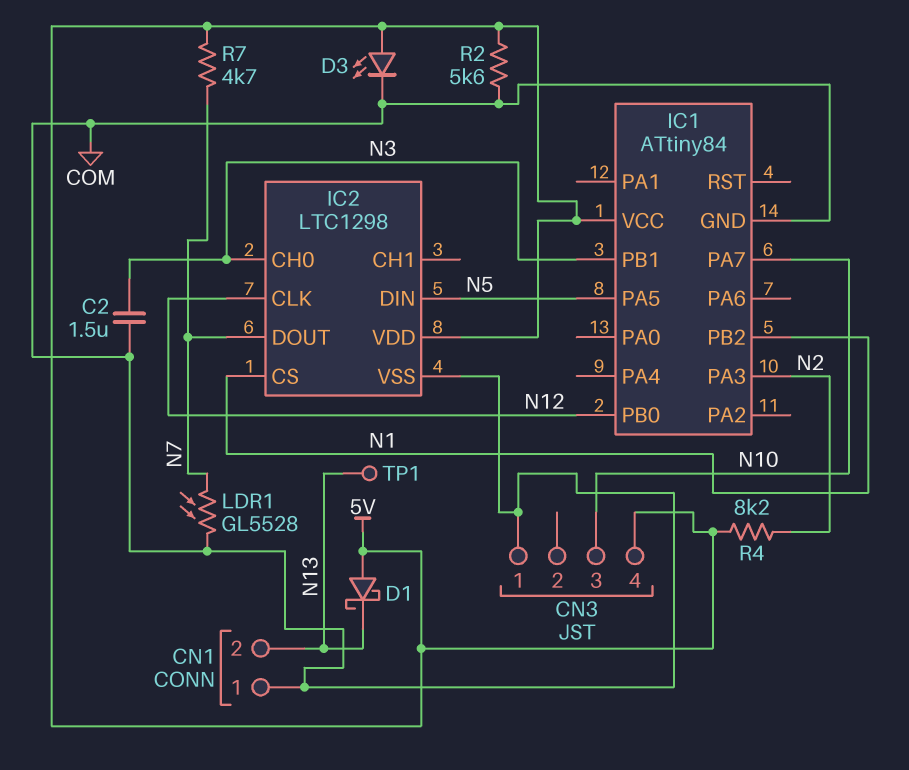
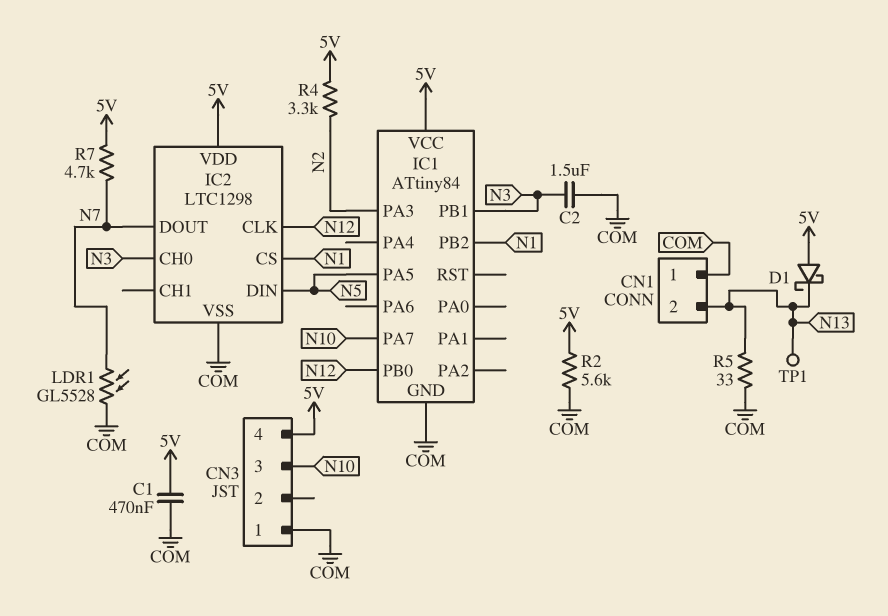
C1: none -> 470nF (5V, COM)
D3: LED (A 5V, K COM) -> none
R4: 8.2k (5V, N2) -> 3.3k (5V, N2)
R5: none -> 33 (COM, N13)

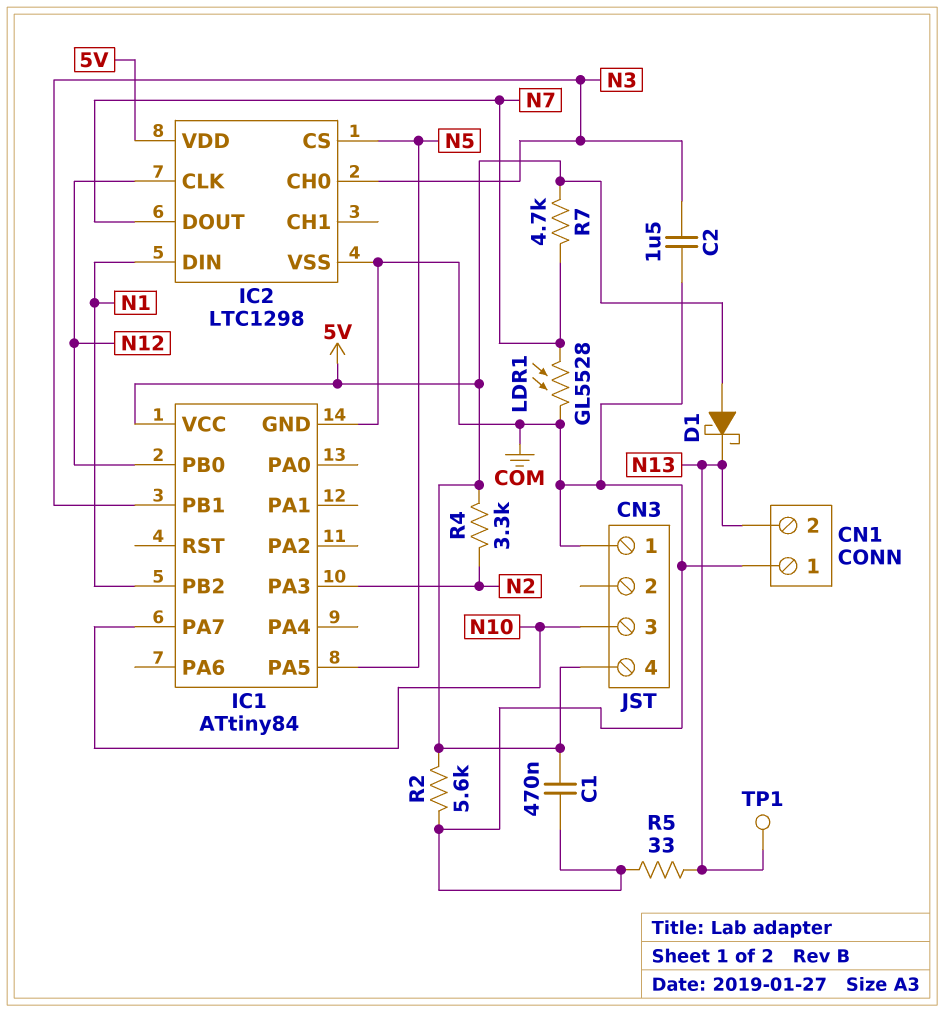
IC2 pin CS: N1 -> N5
IC2 pin DIN: N5 -> N1

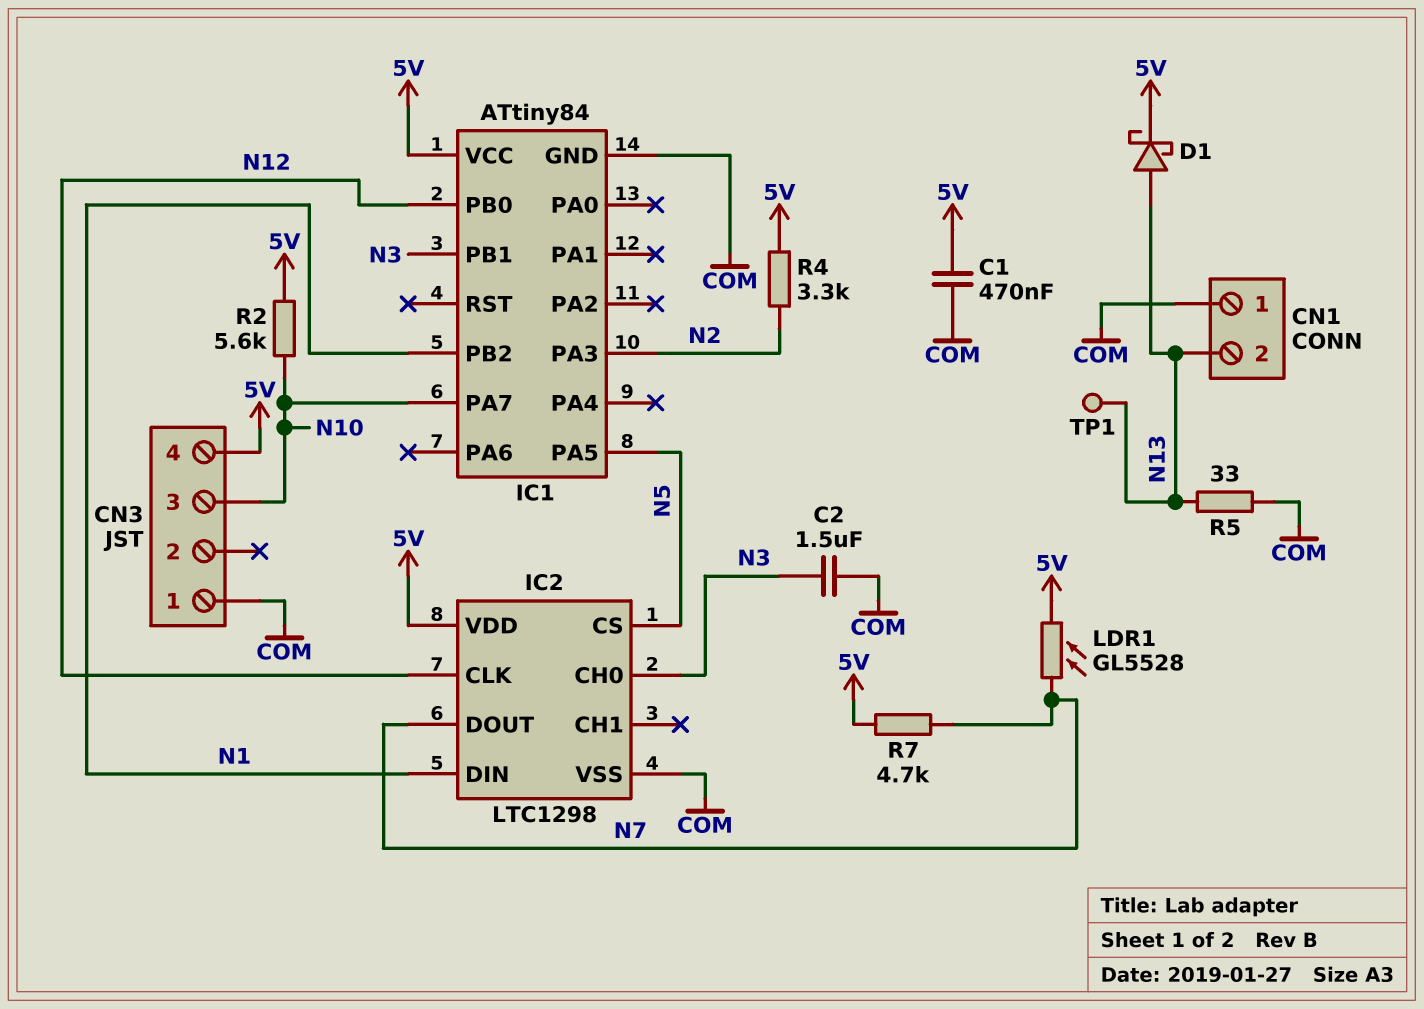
D1: schottky (A 5V, K N13) -> schottky (A N13, K 5V)
LDR1: GL5528 (COM, N7) -> GL5528 (5V, N7)
R2: 5.6k (5V, COM) -> 5.6k (5V, N10)

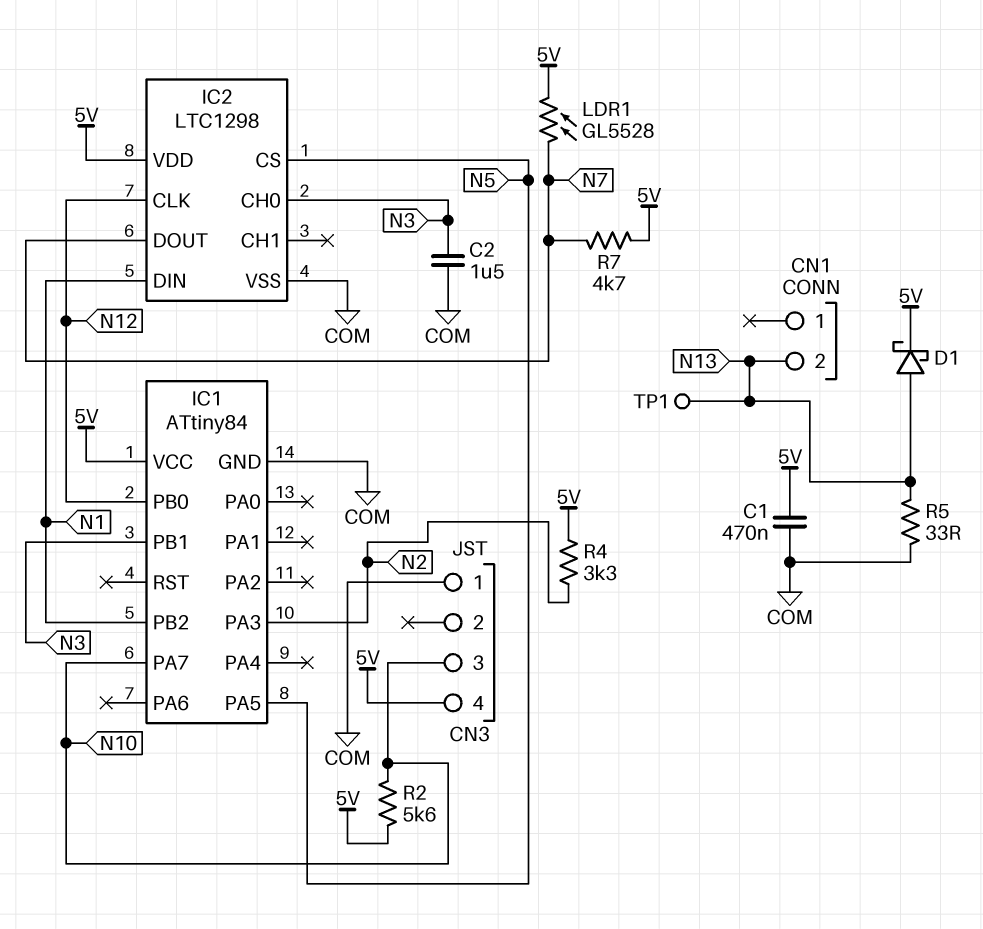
CN1 pin 1: COM -> none

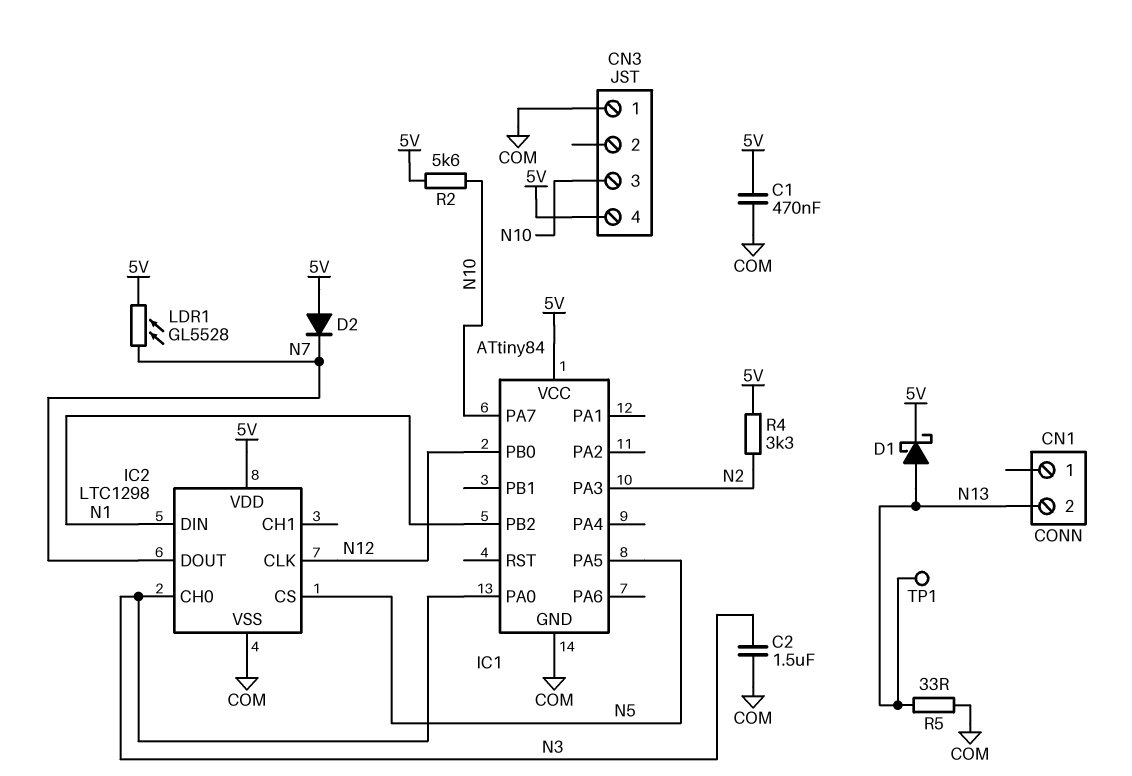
D2: none -> diode (A 5V, K N7)
IC1 pin PA0: none -> N3
IC1 pin PB1: N3 -> none
R7: 4.7k (5V, N7) -> none

